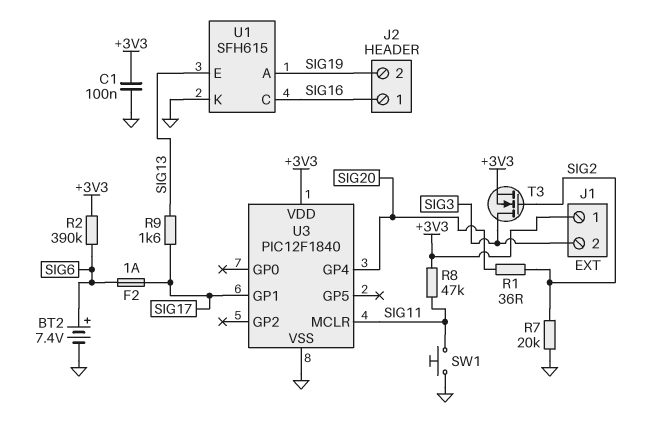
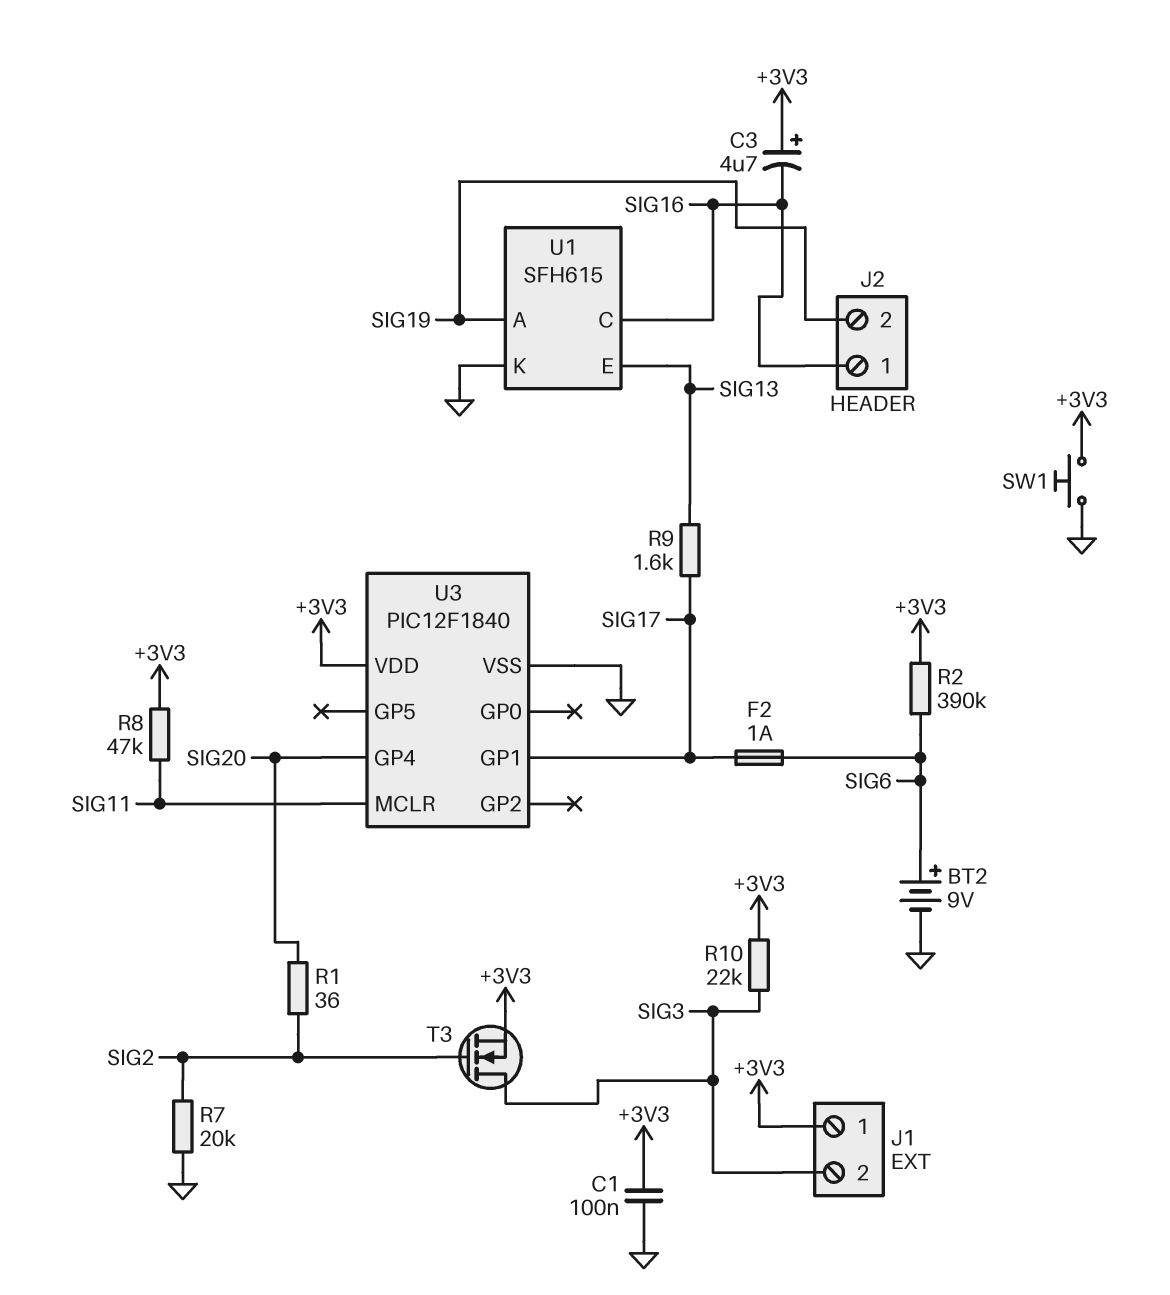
BT2: 7.4V (plus SIG6, minus GND) -> 9V (plus SIG6, minus GND)
C3: none -> 4.7uF (plus +3V3, minus SIG16)
R10: none -> 22k (+3V3, SIG3)
SW1: button (GND, SIG11) -> button (+3V3, GND)

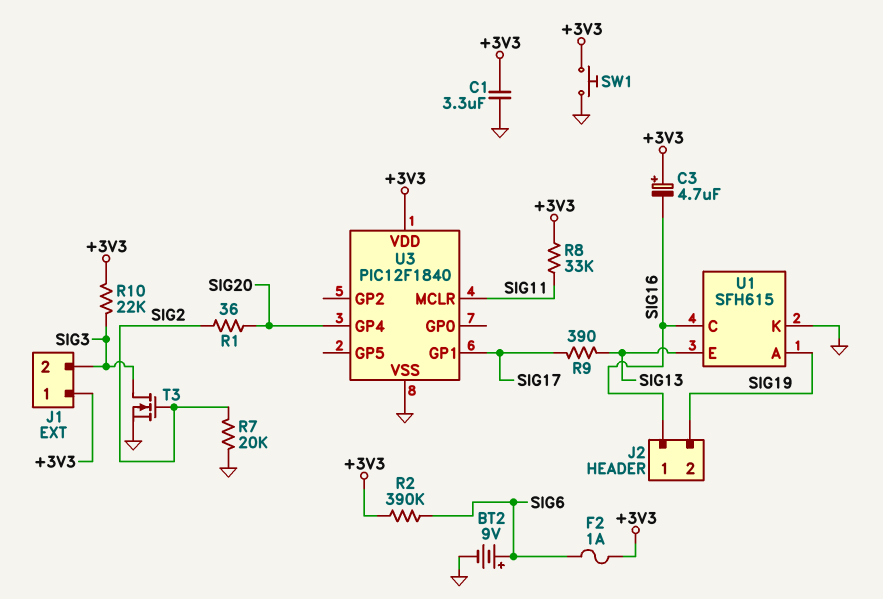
C1: 100nF (+3V3, GND) -> 3.3uF (+3V3, GND)
F2: 1A (SIG6, SIG17) -> 1A (+3V3, SIG6)
R8: 47k (+3V3, SIG11) -> 33k (+3V3, SIG11)
R9: 1.6k (SIG13, SIG17) -> 390 (SIG13, SIG17)
T3: NMOS (G SIG2, D SIG3, S +3V3) -> NMOS (G SIG2, D SIG3, S GND)

